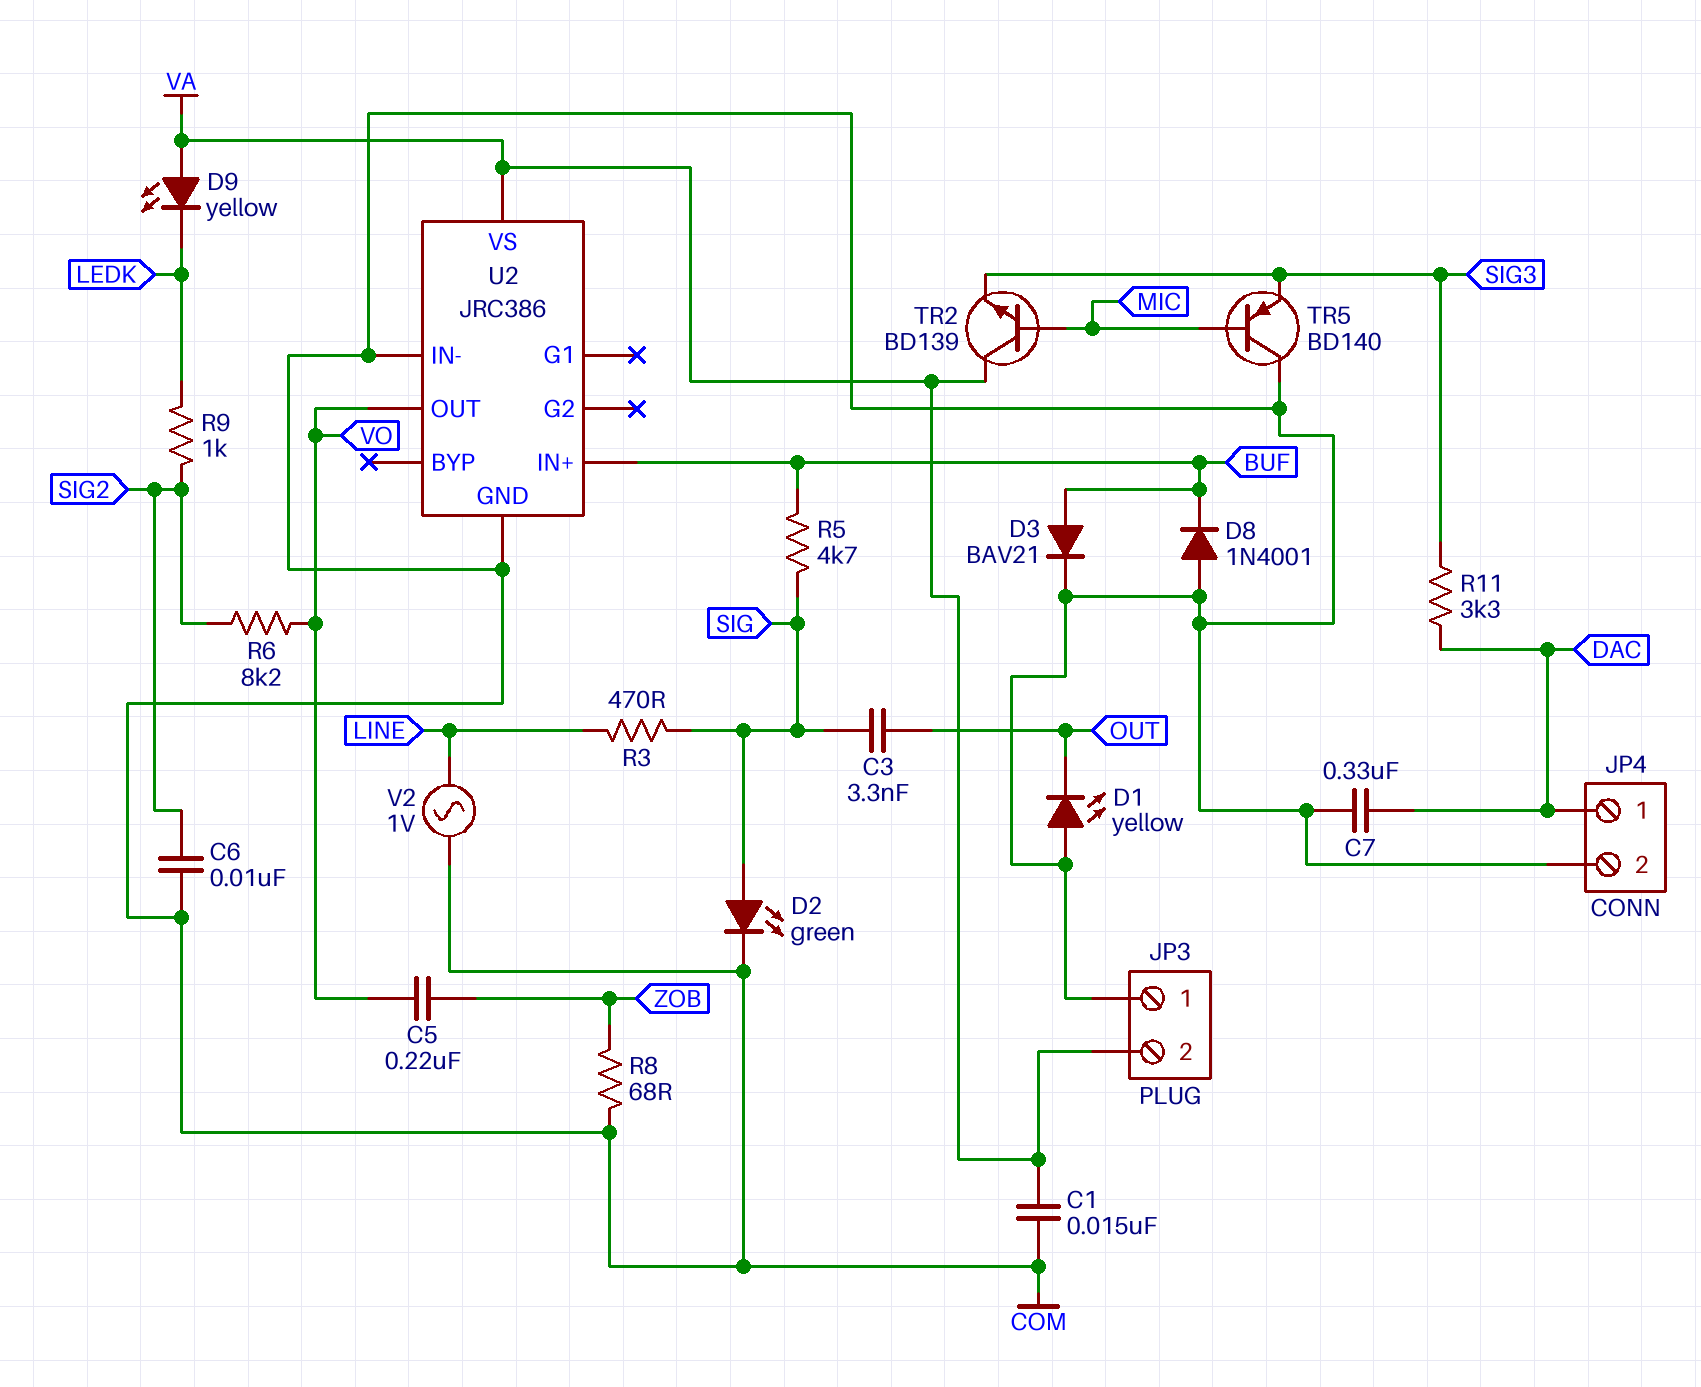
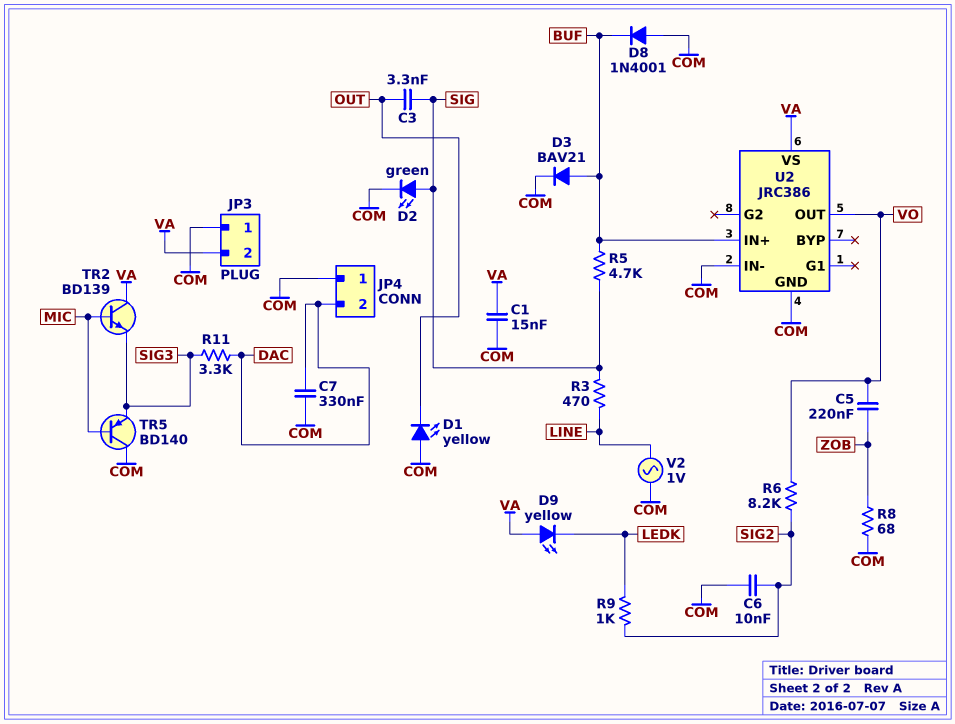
JP4 pin 1: DAC -> COM
JP4 pin 2: COM -> DAC

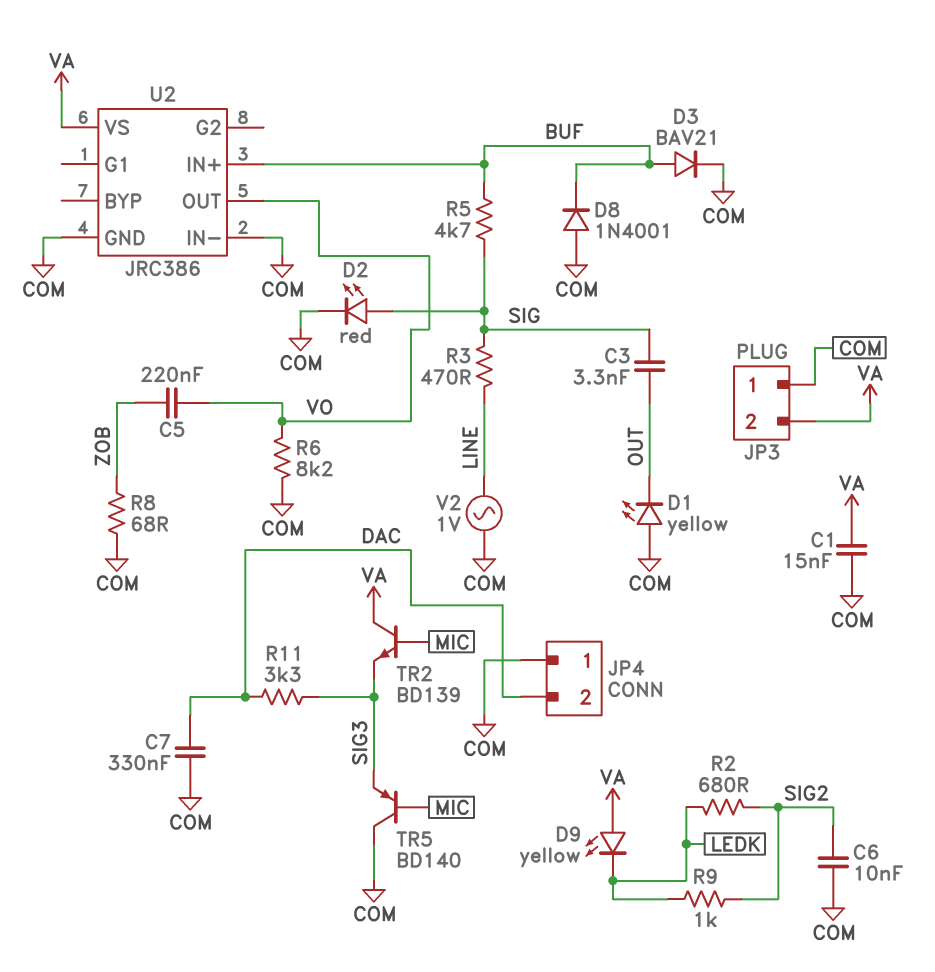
D2: LED green (A SIG, K COM) -> LED red (A SIG, K COM)
R2: none -> 680 (LEDK, SIG2)
R6: 8.2k (SIG2, VO) -> 8.2k (COM, VO)

